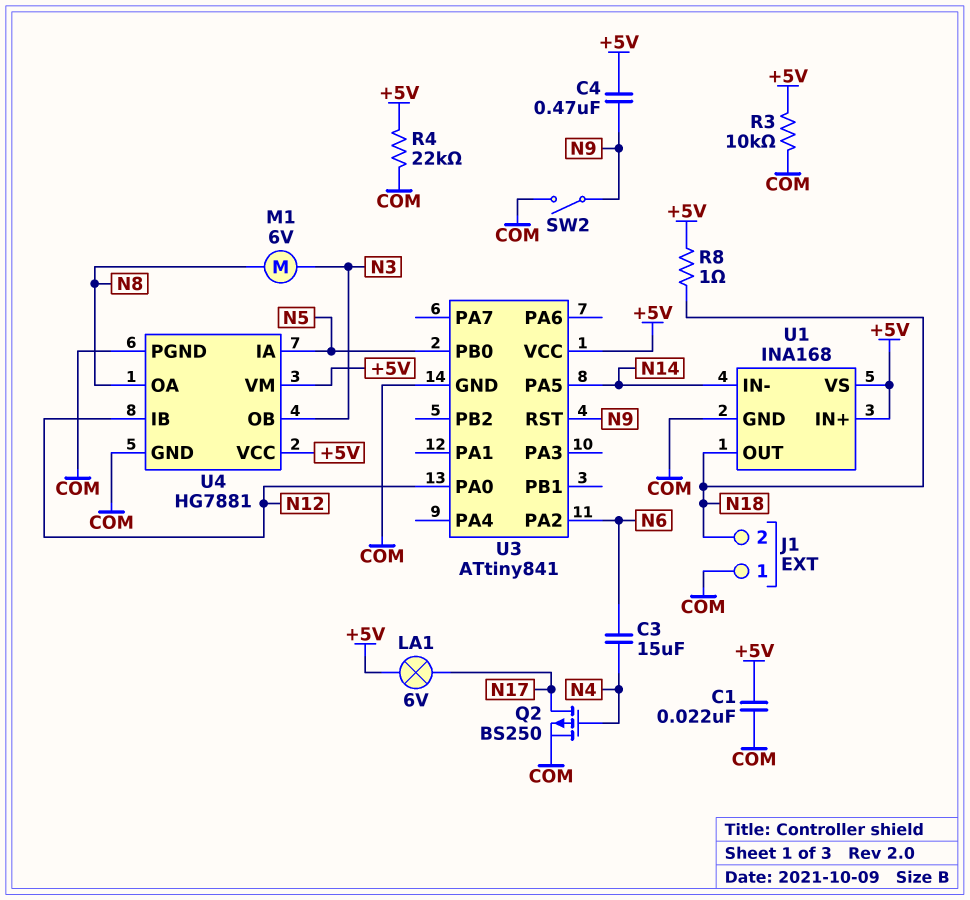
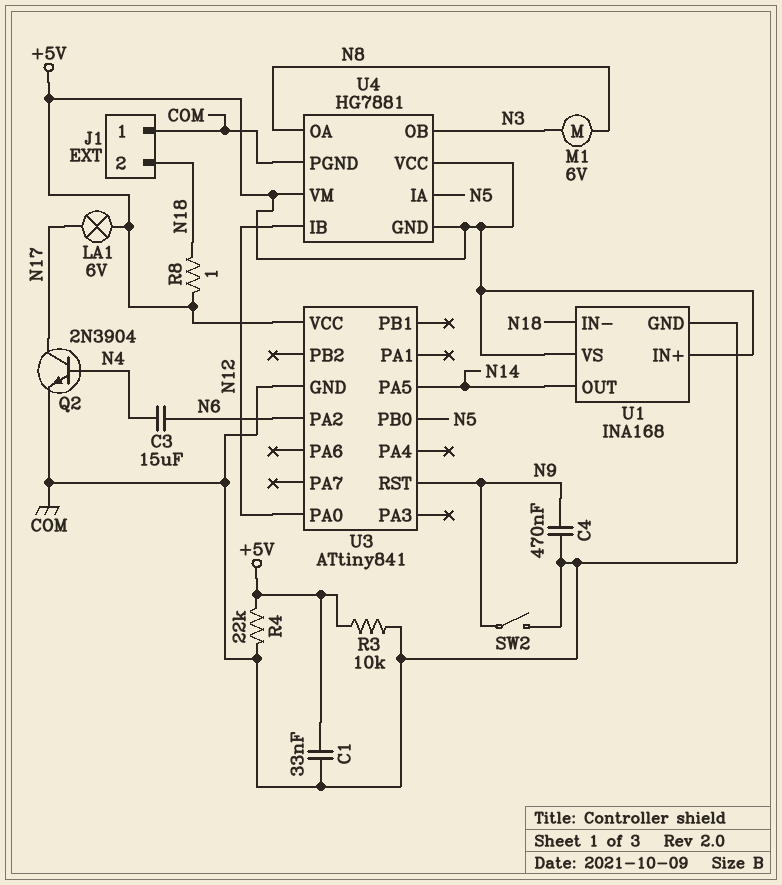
C1: 22nF (+5V, COM) -> 33nF (+5V, COM)
C4: 470nF (+5V, N9) -> 470nF (COM, N9)
Q2: PMOS BS250 (G N4, D N17, S COM) -> NPN 2N3904 (B N4, C N17, E COM)
U1 pin IN-: N14 -> N18
U1 pin OUT: N18 -> N14
U4 pin GND: COM -> +5V

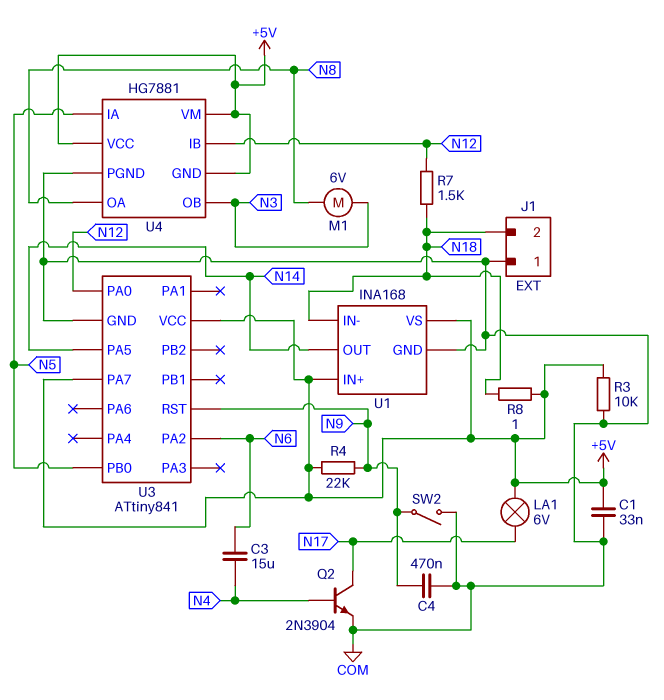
R4: 22k (+5V, COM) -> 22k (+5V, N9)
R7: none -> 1.5k (N12, N18)
U3 pin PA7: none -> +5V

